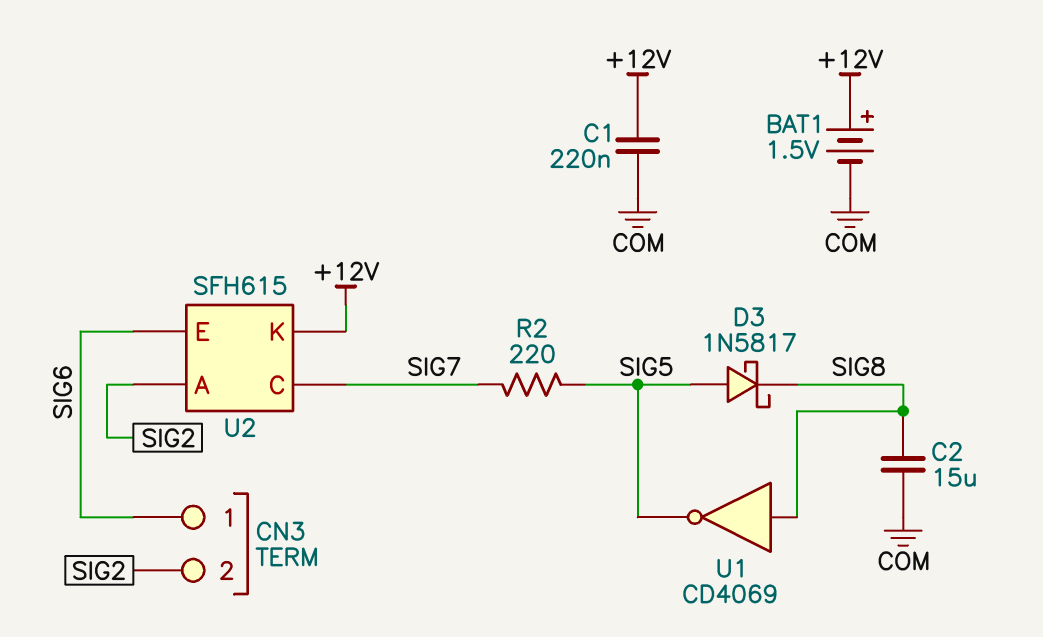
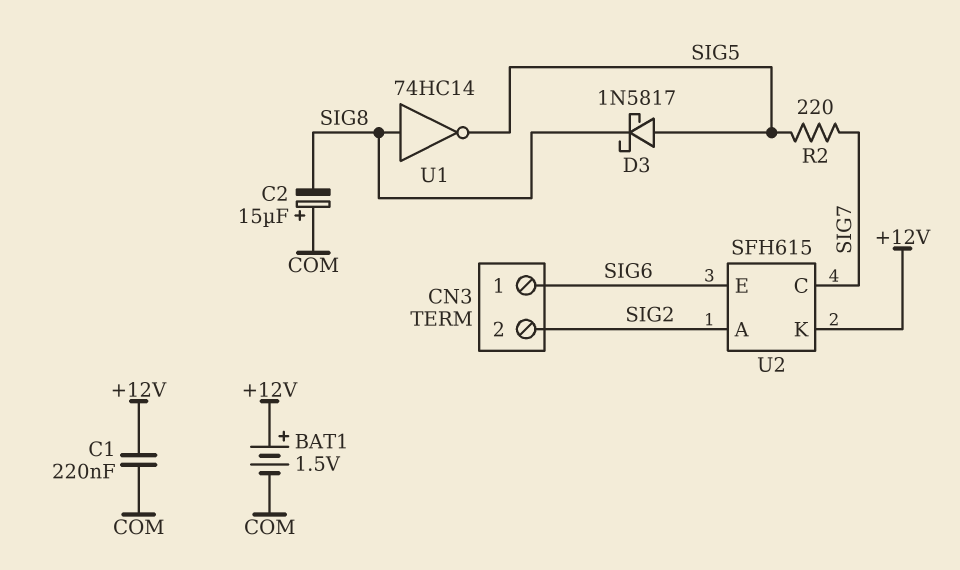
C2: 15uF (COM, SIG8) -> 15uF (plus COM, minus SIG8)
U1: NOT CD4069 (in SIG8, out SIG5) -> NOT 74HC14 (in SIG8, out SIG5)

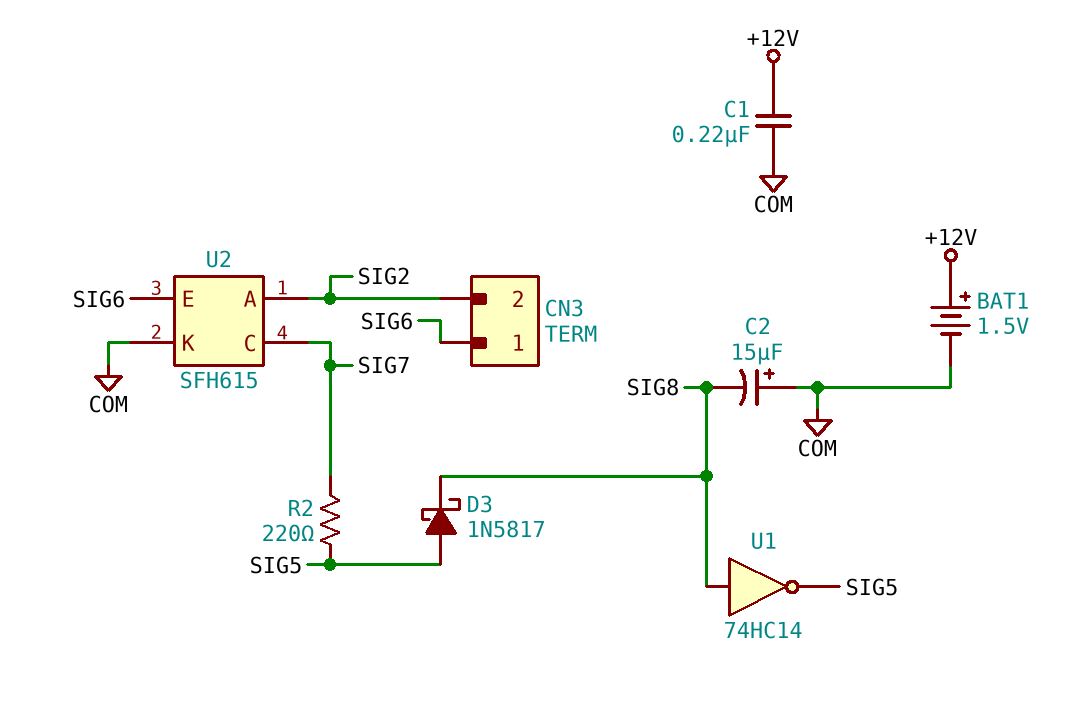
U2 pin K: +12V -> COM

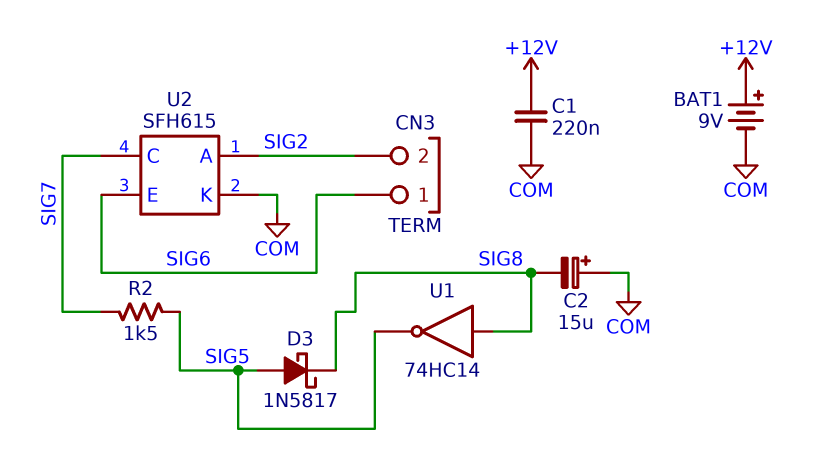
BAT1: 1.5V (plus +12V, minus COM) -> 9V (plus +12V, minus COM)
R2: 220 (SIG5, SIG7) -> 1.5k (SIG5, SIG7)

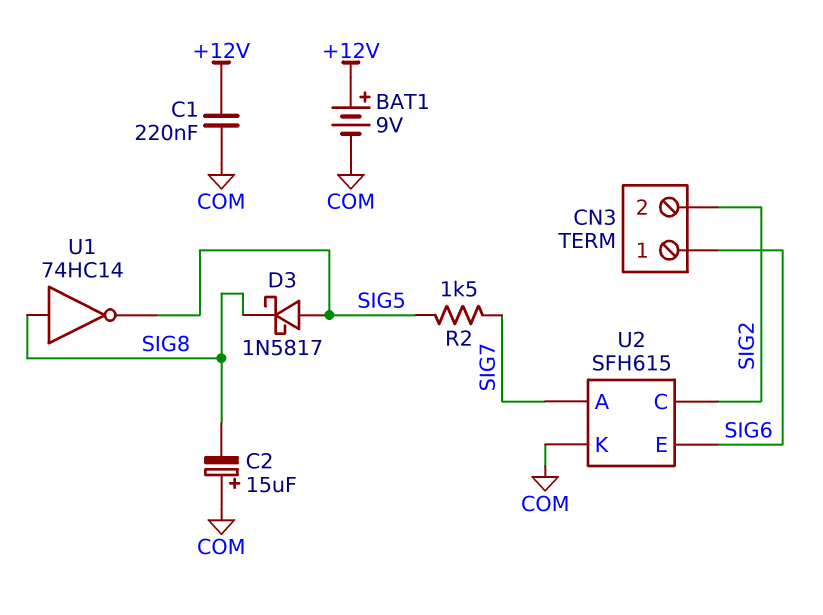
U2 pin A: SIG2 -> SIG7
U2 pin C: SIG7 -> SIG2

